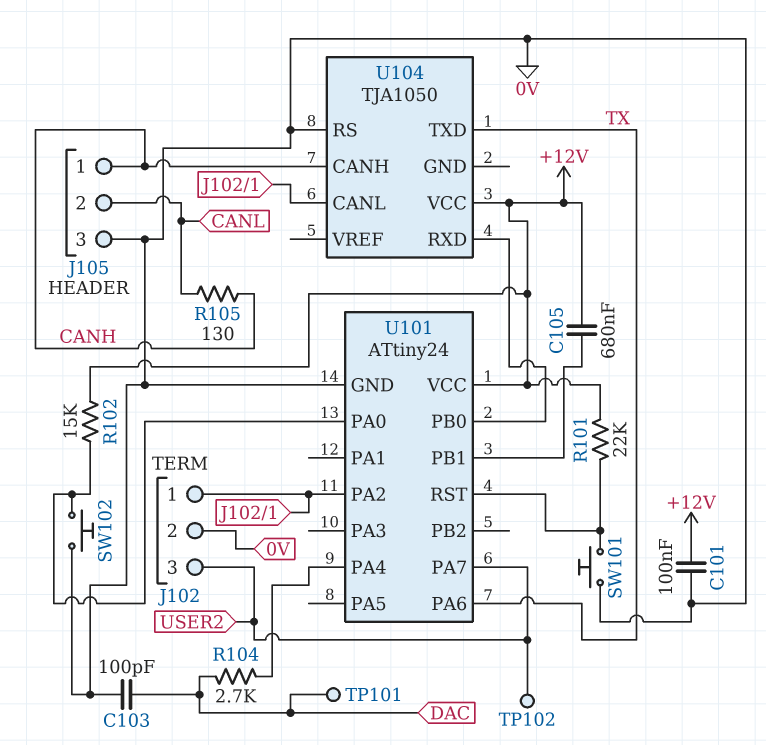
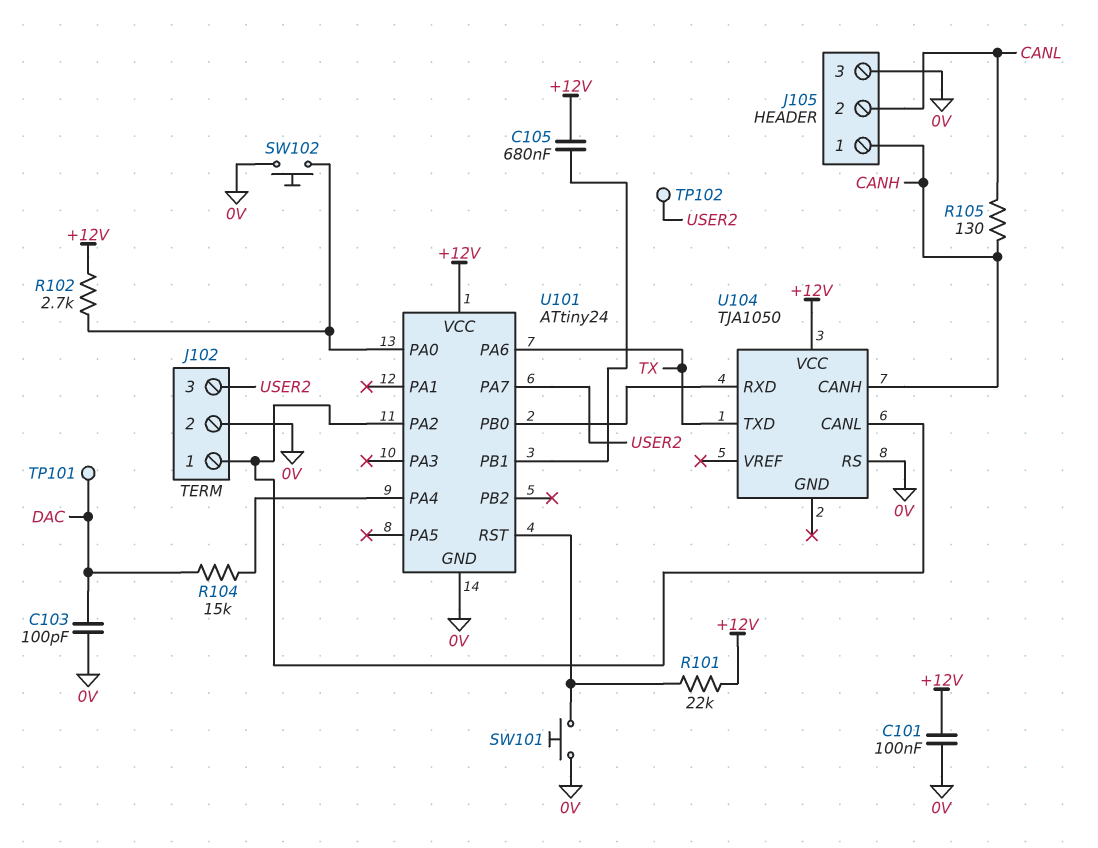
R102: 15k (+12V, U101/PA0) -> 2.7k (+12V, U101/PA0)
R104: 2.7k (DAC, U101/PA4) -> 15k (DAC, U101/PA4)

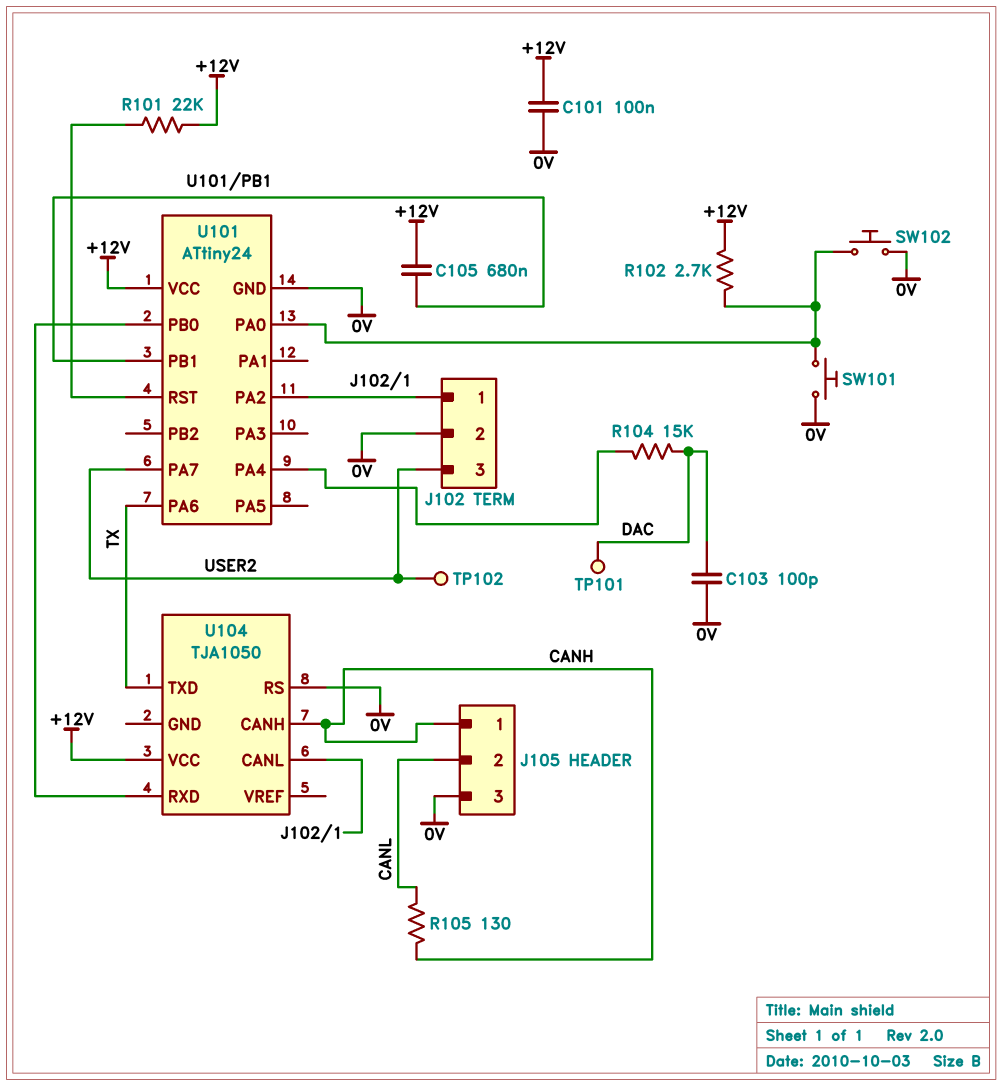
SW101: button (0V, U101/RST) -> button (0V, U101/PA0)

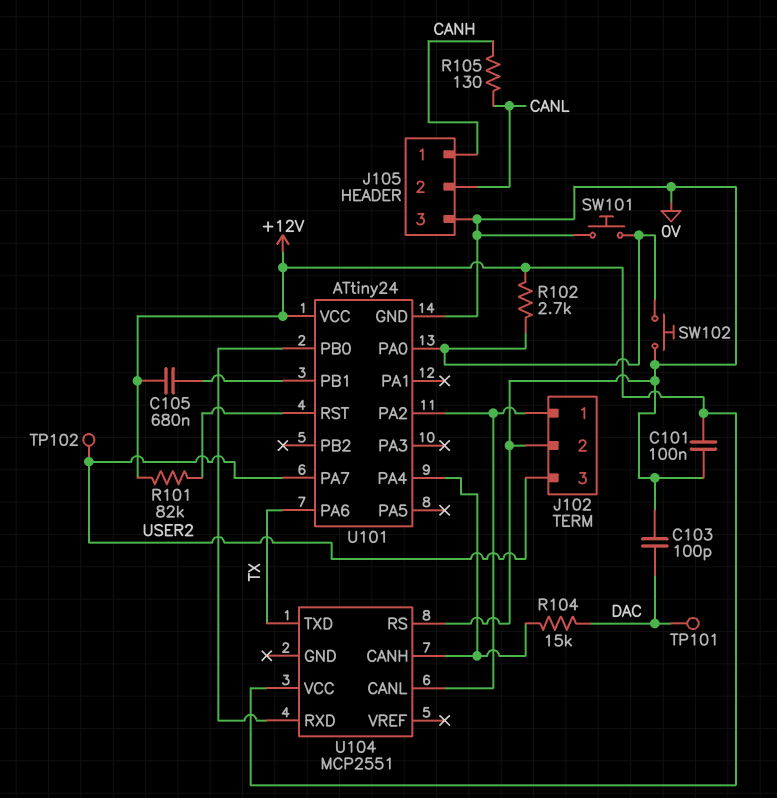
R101: 22k (+12V, U101/RST) -> 82k (+12V, U101/RST)
U104: TJA1050 -> MCP2551
U104 pin CANH: CANH -> U101/PA4

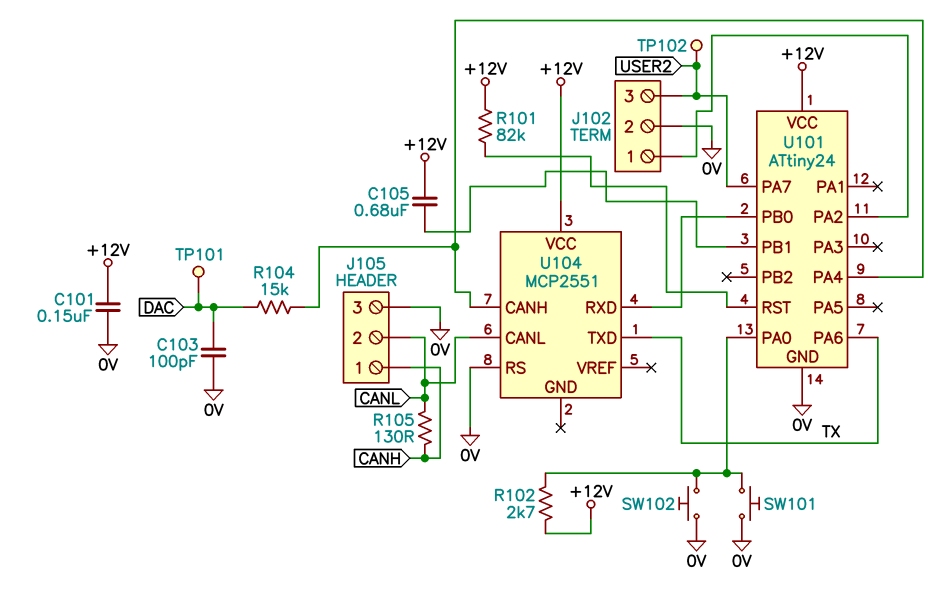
C101: 100nF (+12V, 0V) -> 150nF (+12V, 0V)
U104 pin CANL: J102/1 -> CANL

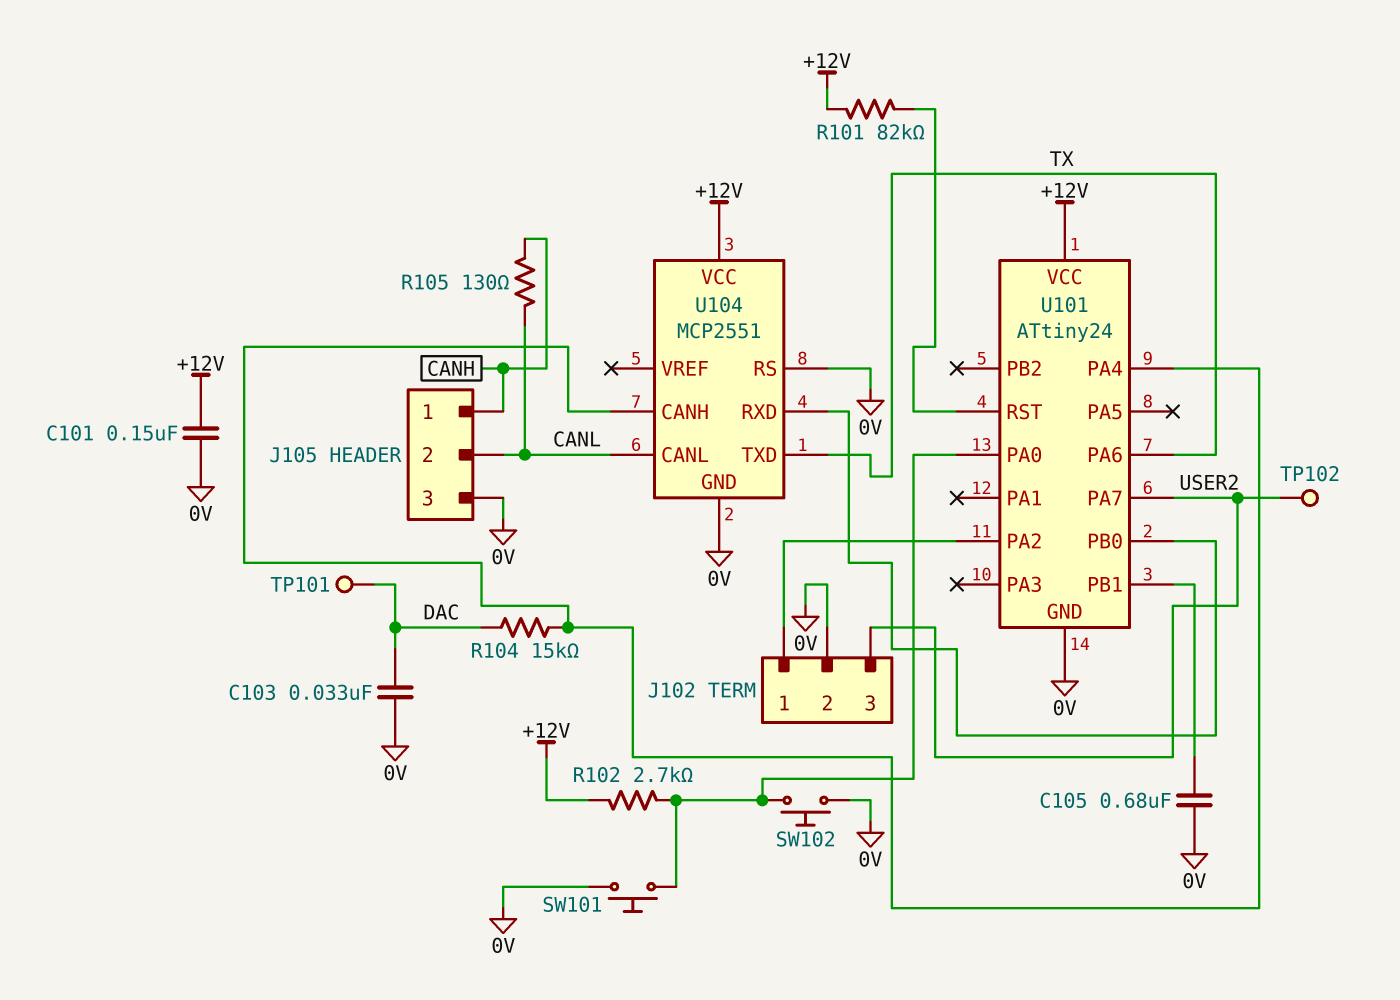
C103: 100pF (0V, DAC) -> 33nF (0V, DAC)
C105: 680nF (+12V, U101/PB1) -> 680nF (0V, U101/PB1)
U104 pin GND: none -> 0V

